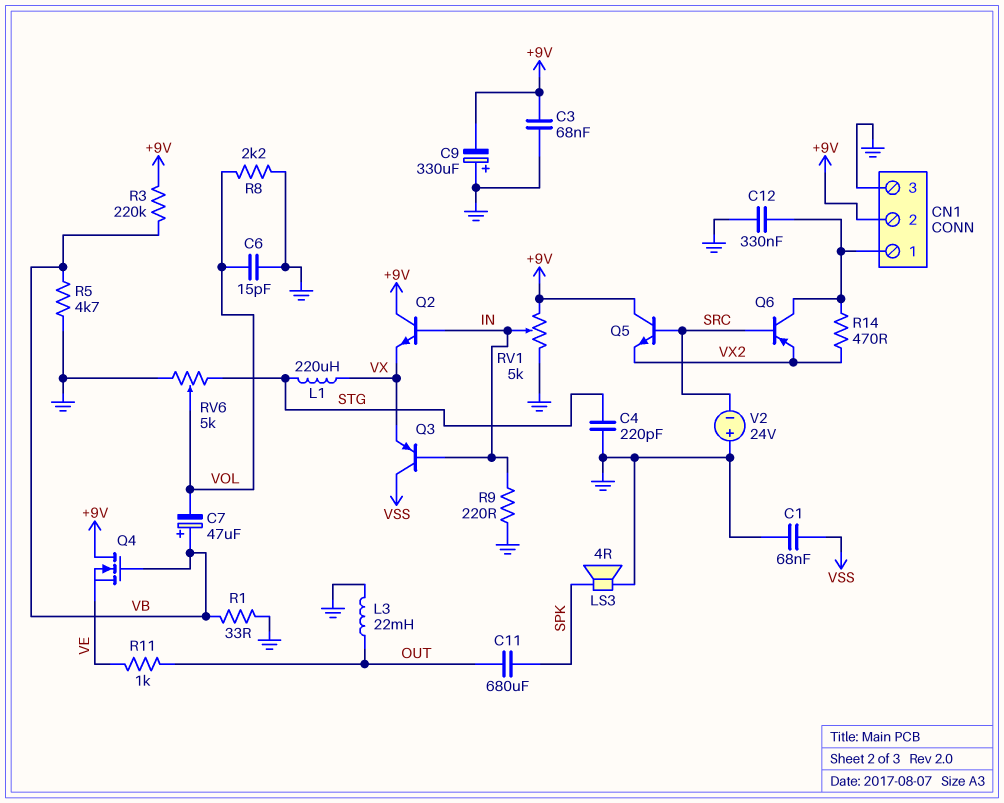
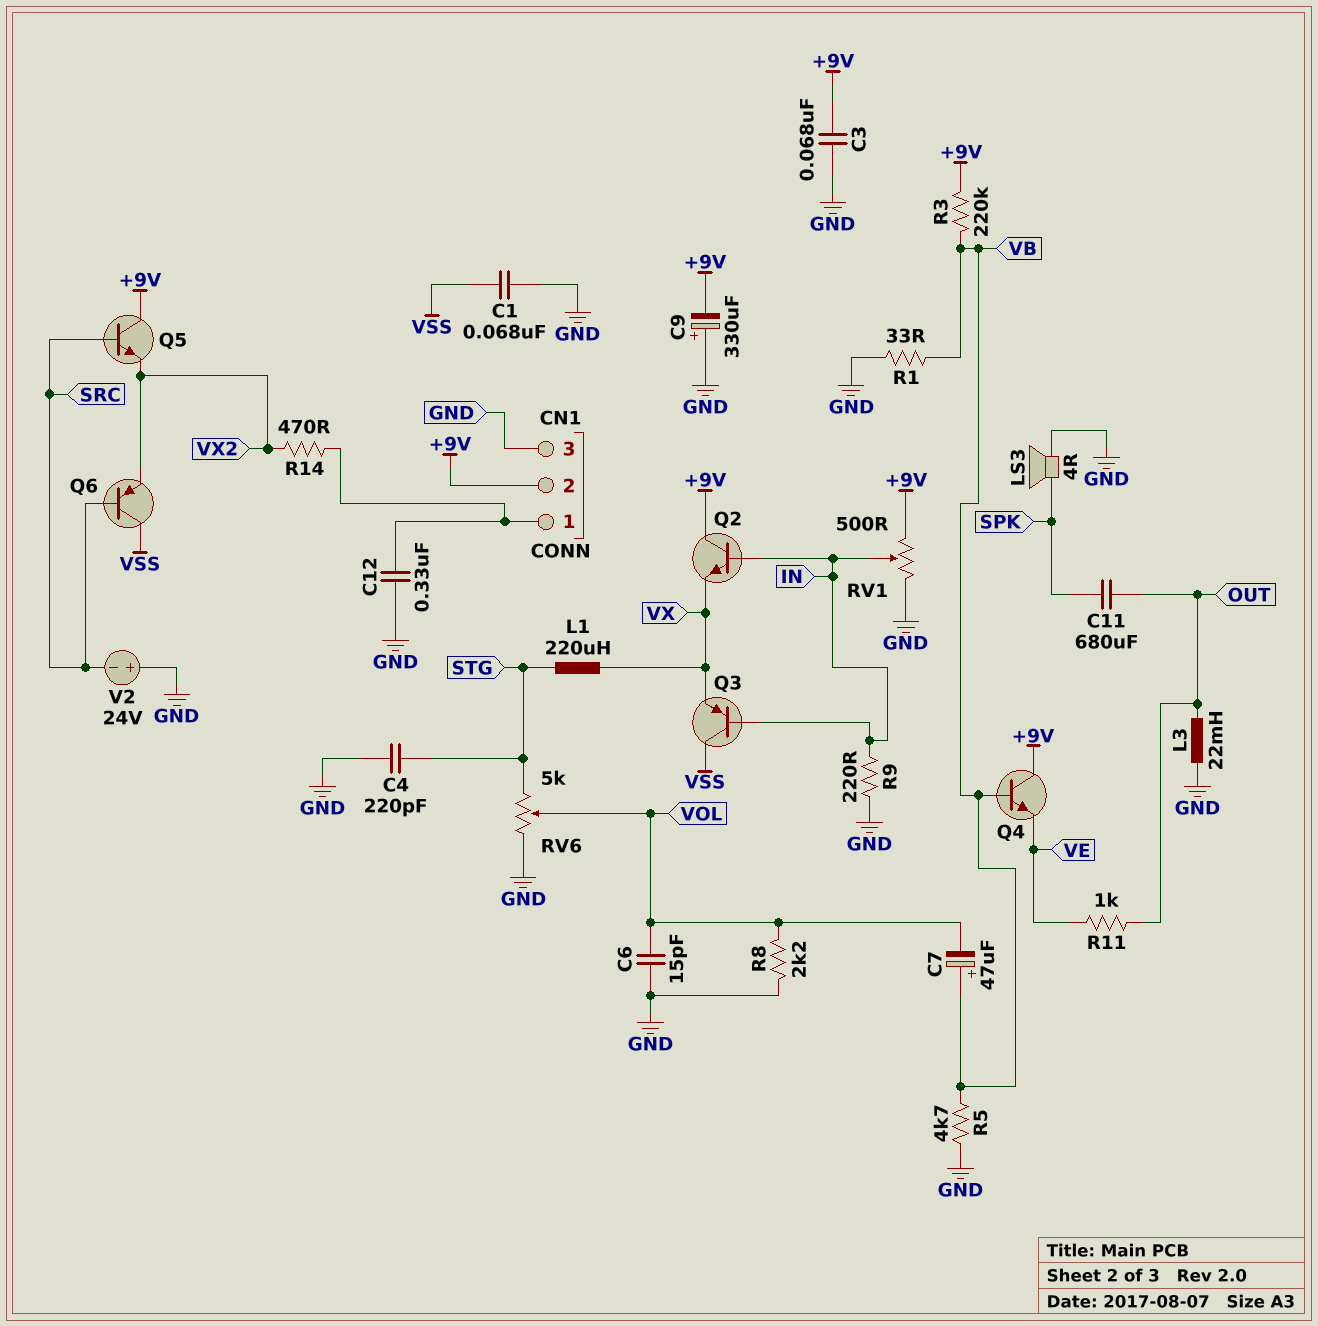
Q4: NMOS (G VB, D +9V, S VE) -> NPN (B VB, C +9V, E VE)
Q6: PNP (B SRC, C CN1/1, E VX2) -> PNP (B SRC, C VSS, E VX2)
RV1: 5k (+9V, GND, wiper IN) -> 500 (+9V, GND, wiper IN)

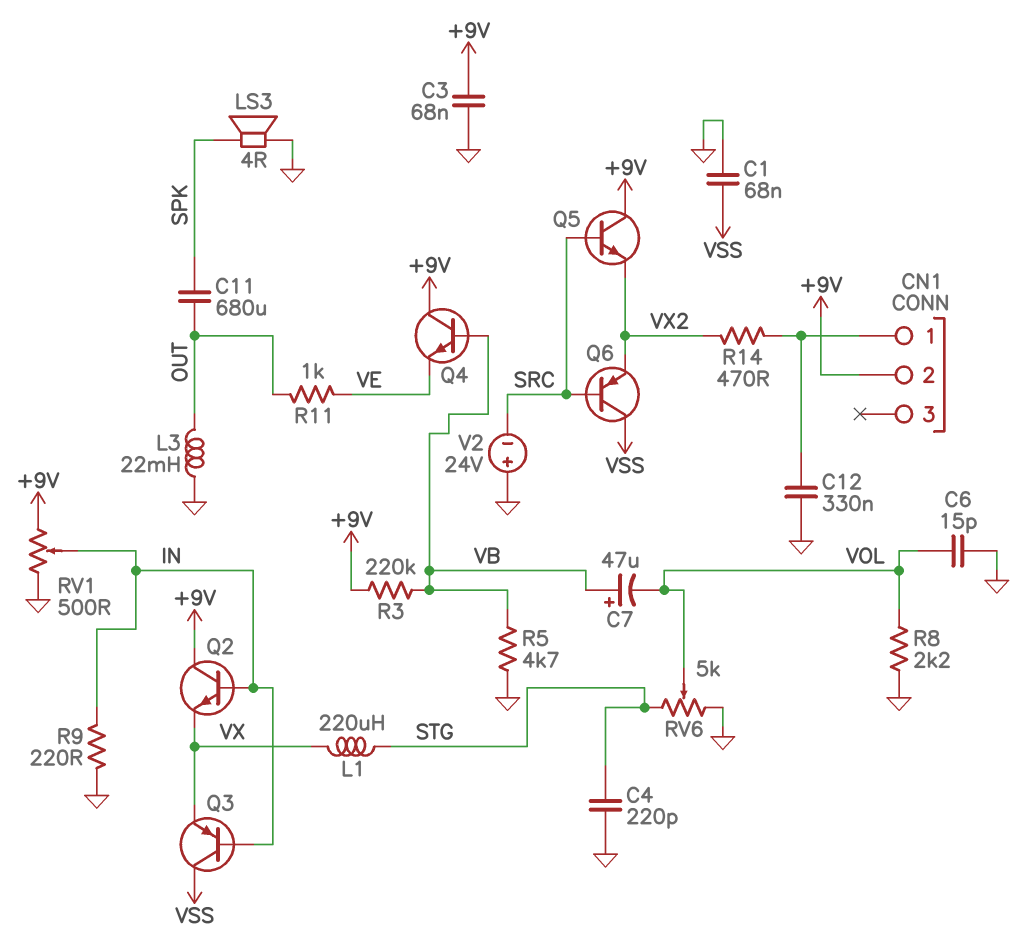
C9: 330uF (plus GND, minus +9V) -> none
CN1 pin 3: GND -> none
R1: 33 (GND, VB) -> none

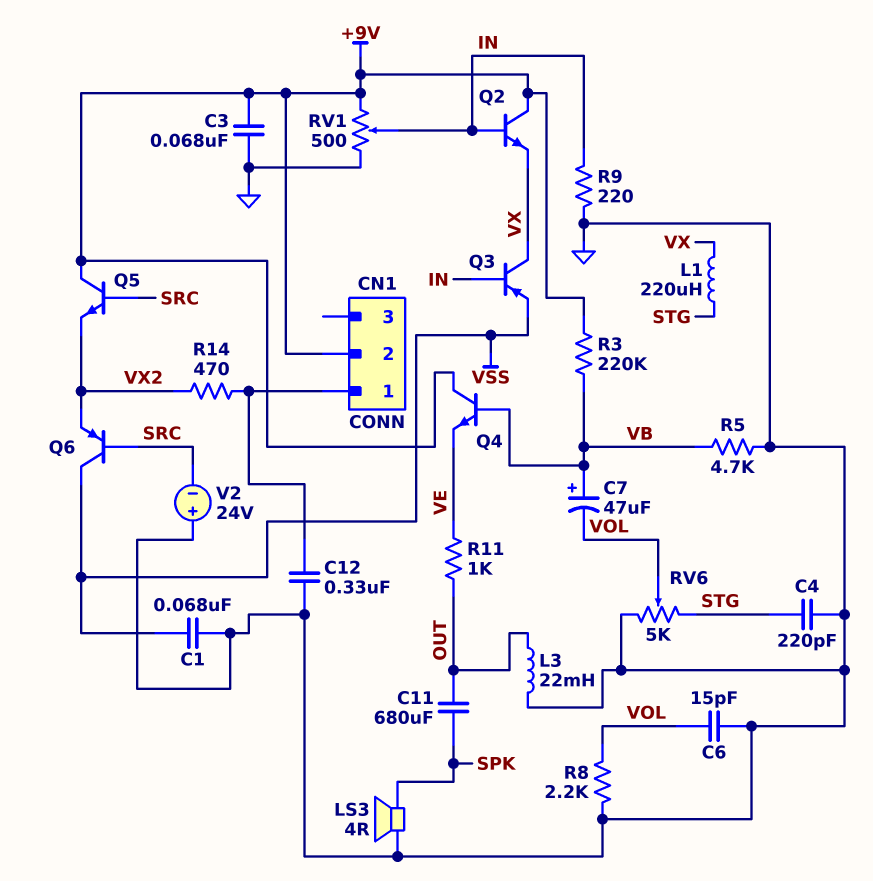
Q3: PNP (B IN, C VSS, E VX) -> PNP (B IN, C VX, E VSS)

